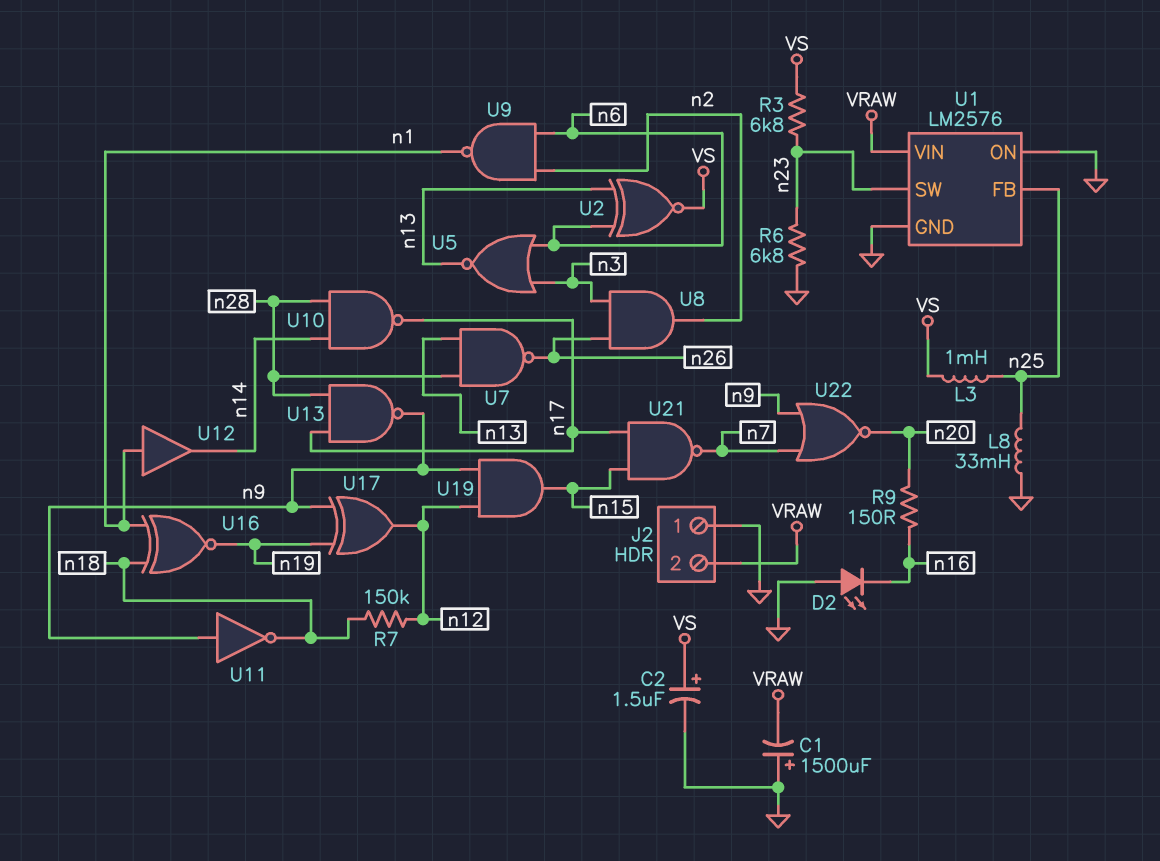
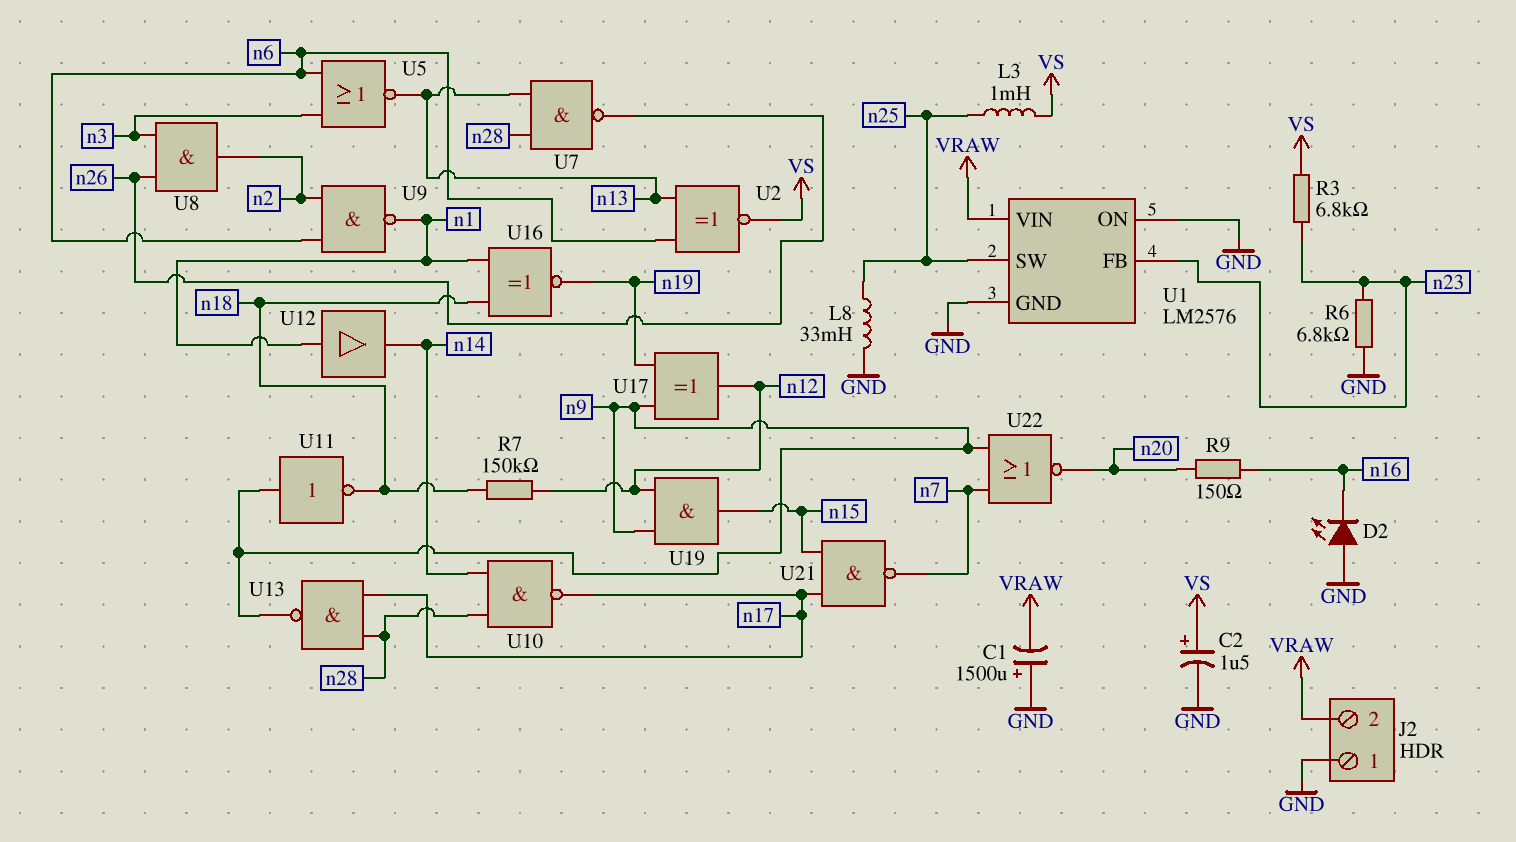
U1 pin FB: n25 -> n23
U1 pin SW: n23 -> n25

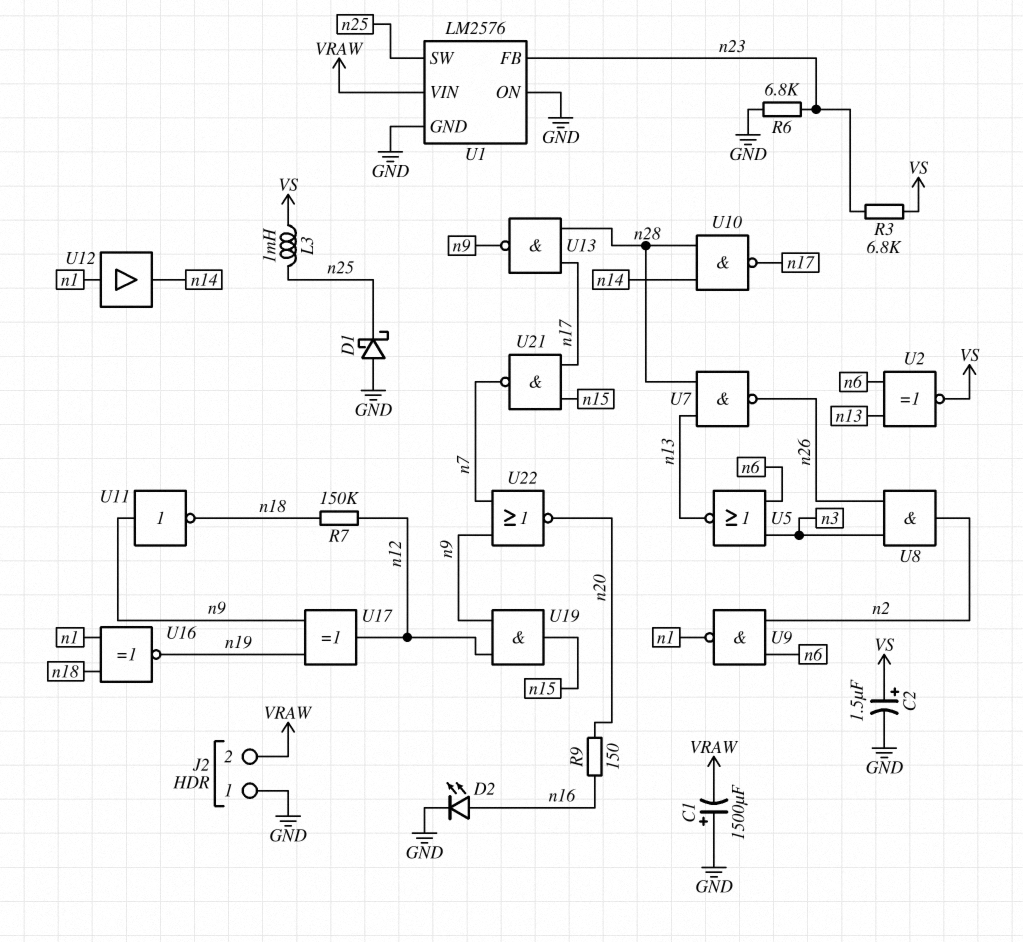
D1: none -> schottky (A GND, K n25)
D2: LED (A GND, K n16) -> LED (A n16, K GND)
L8: 33mH (GND, n25) -> none

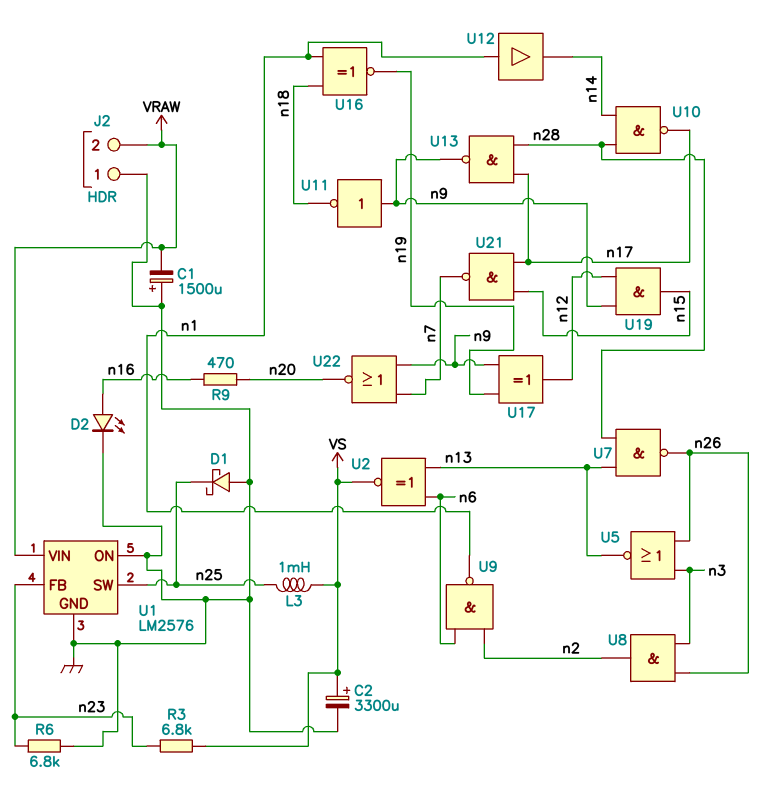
C2: 1.5uF (plus VS, minus GND) -> 3300uF (plus VS, minus GND)
R7: 150k (n12, n18) -> none
R9: 150 (n16, n20) -> 470 (n16, n20)
U5: NOR (in n3, in n6, out n13) -> NOR (in n3, in n26, out n13)

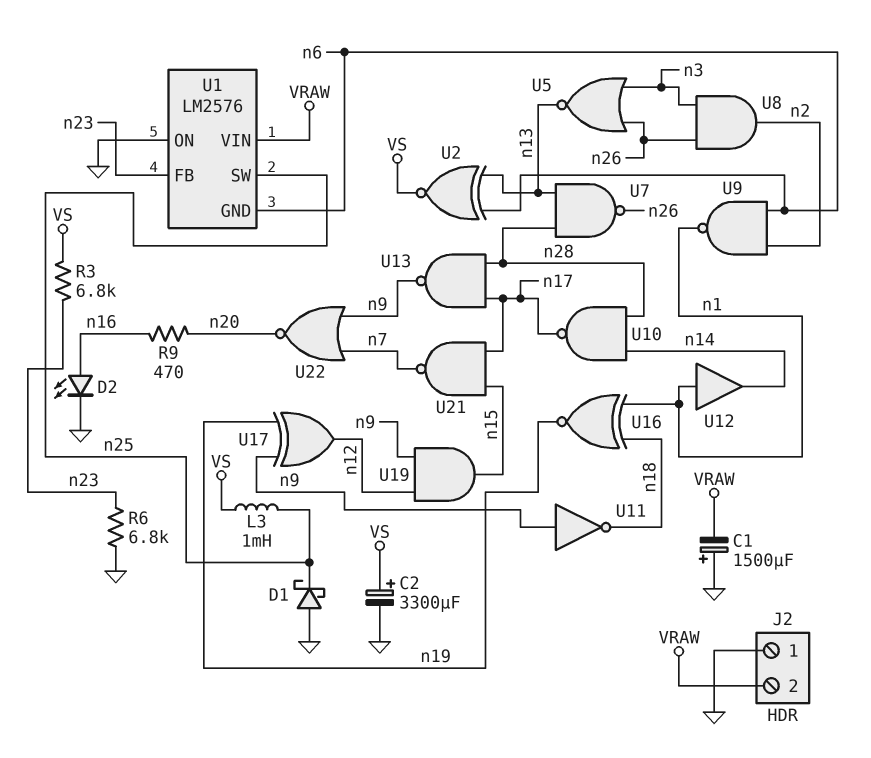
U1 pin GND: GND -> n6

